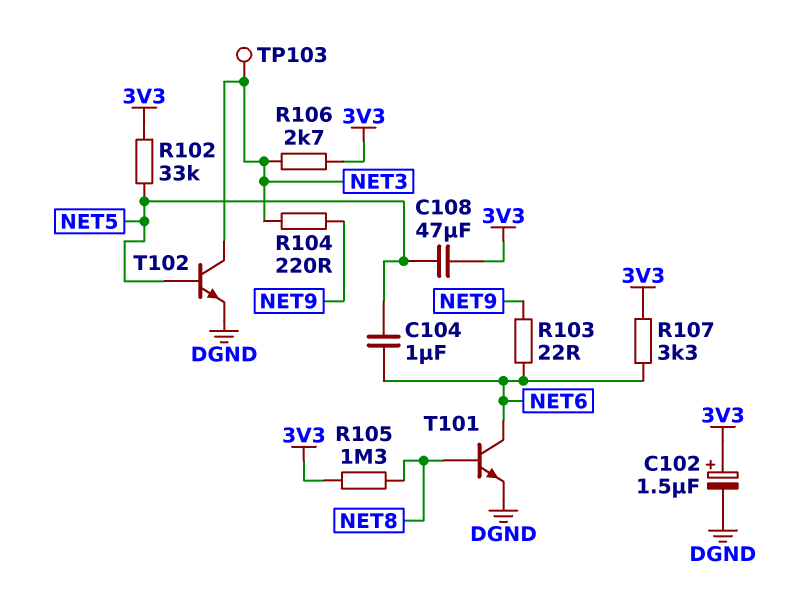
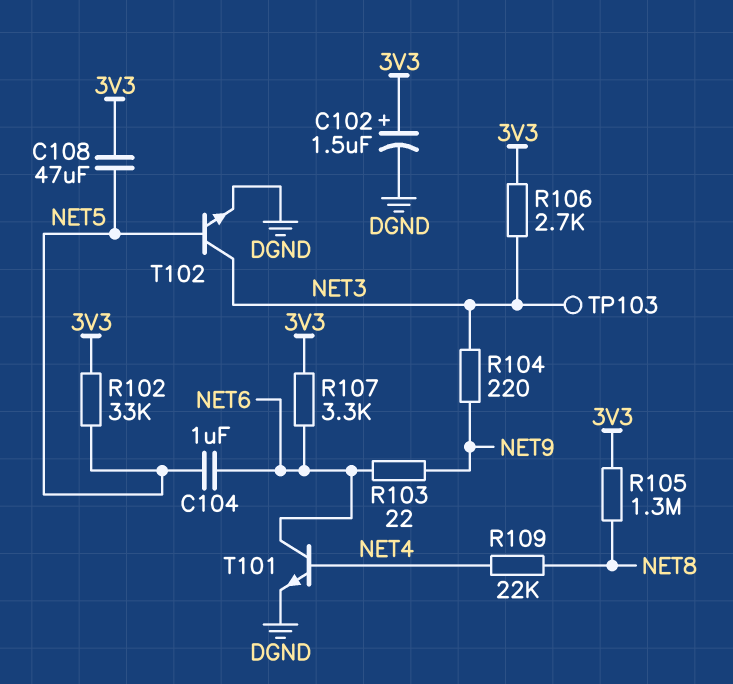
R109: none -> 22k (NET4, NET8)
T101: NPN (B NET8, C NET6, E DGND) -> NPN (B NET4, C NET6, E DGND)

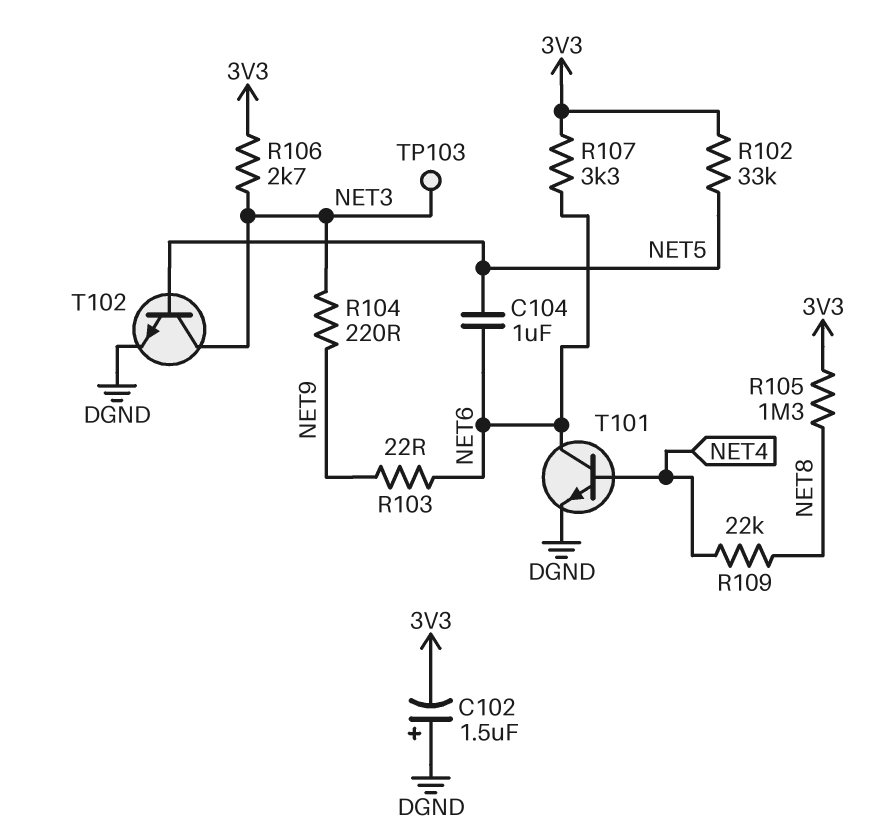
C102: 1.5uF (plus 3V3, minus DGND) -> 1.5uF (plus DGND, minus 3V3)
C108: 47uF (3V3, NET5) -> none

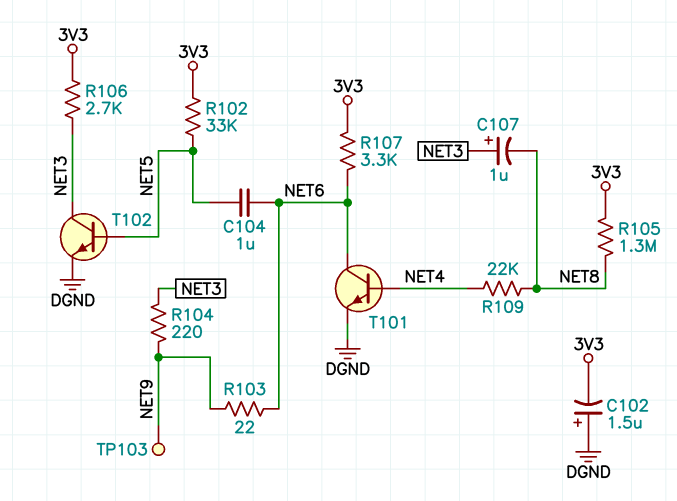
C107: none -> 1uF (plus NET3, minus NET8)
TP103: test point (NET3) -> test point (NET9)

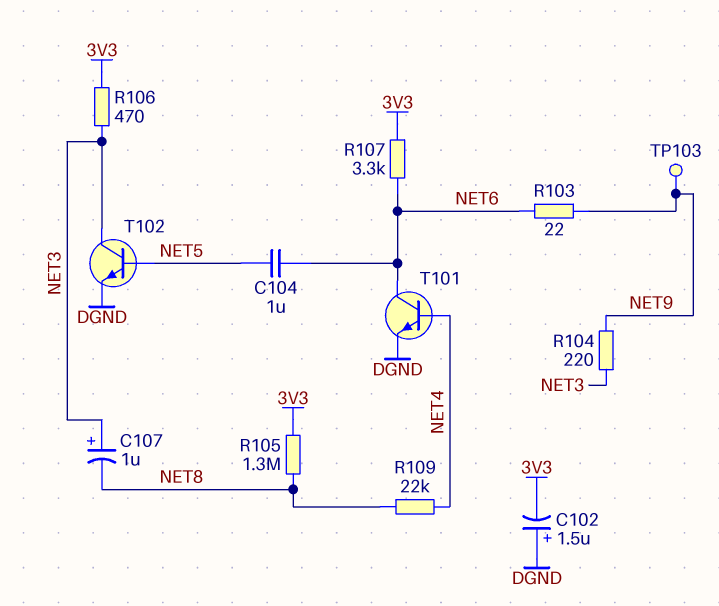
R102: 33k (3V3, NET5) -> none
R106: 2.7k (3V3, NET3) -> 470 (3V3, NET3)

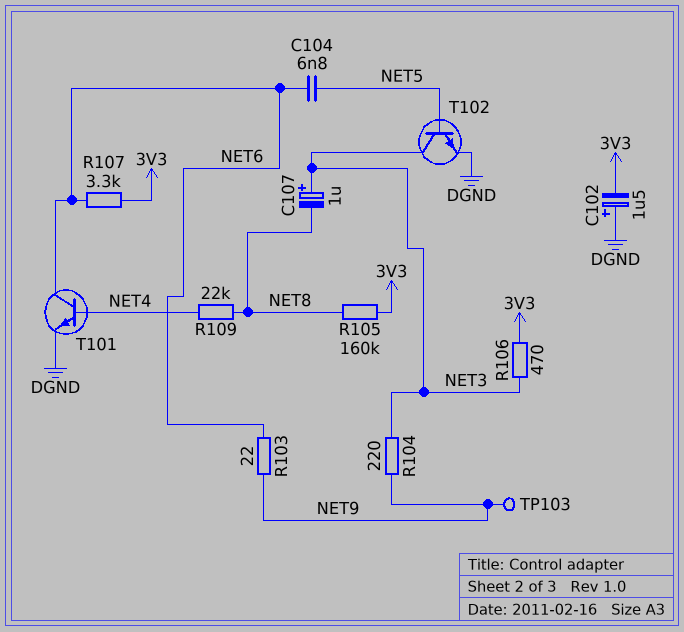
C104: 1uF (NET5, NET6) -> 6.8nF (NET5, NET6)
R105: 1.3M (3V3, NET8) -> 160k (3V3, NET8)

